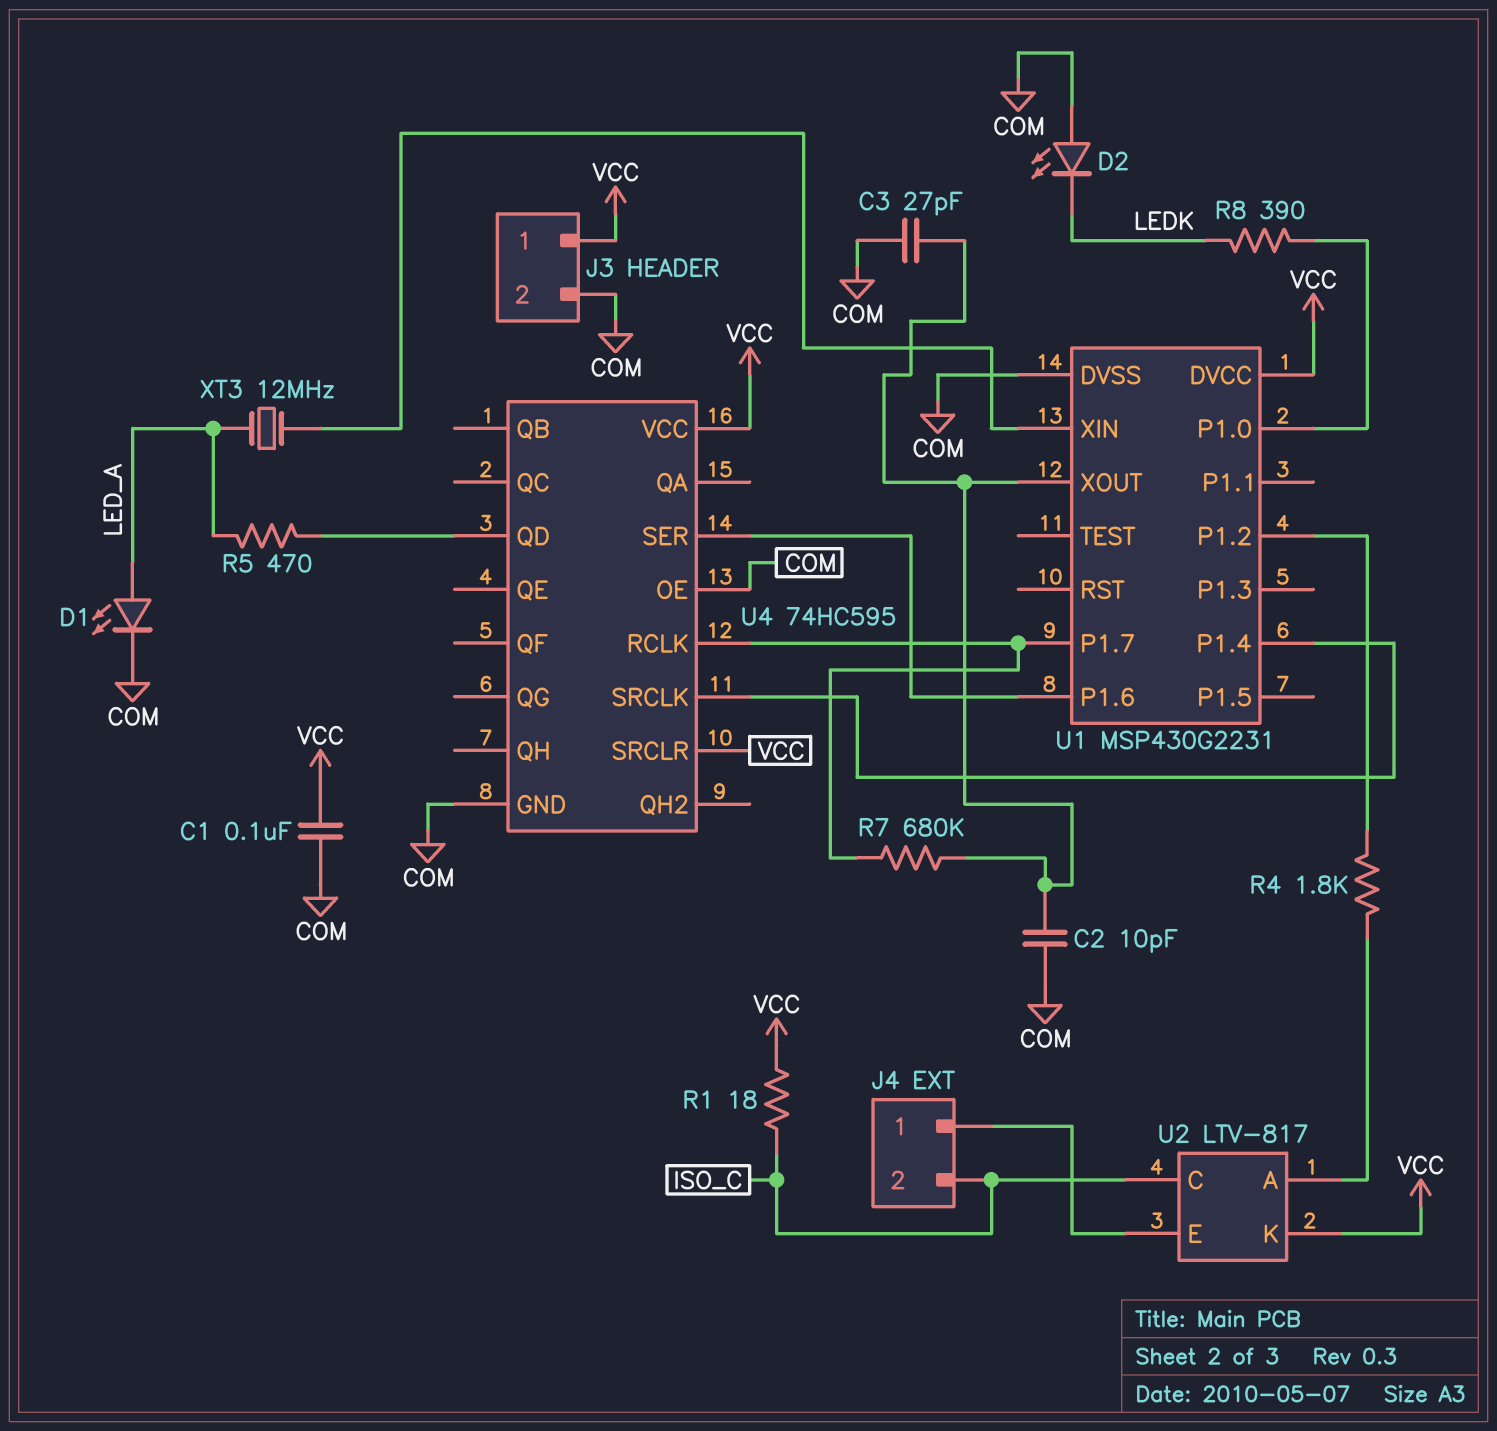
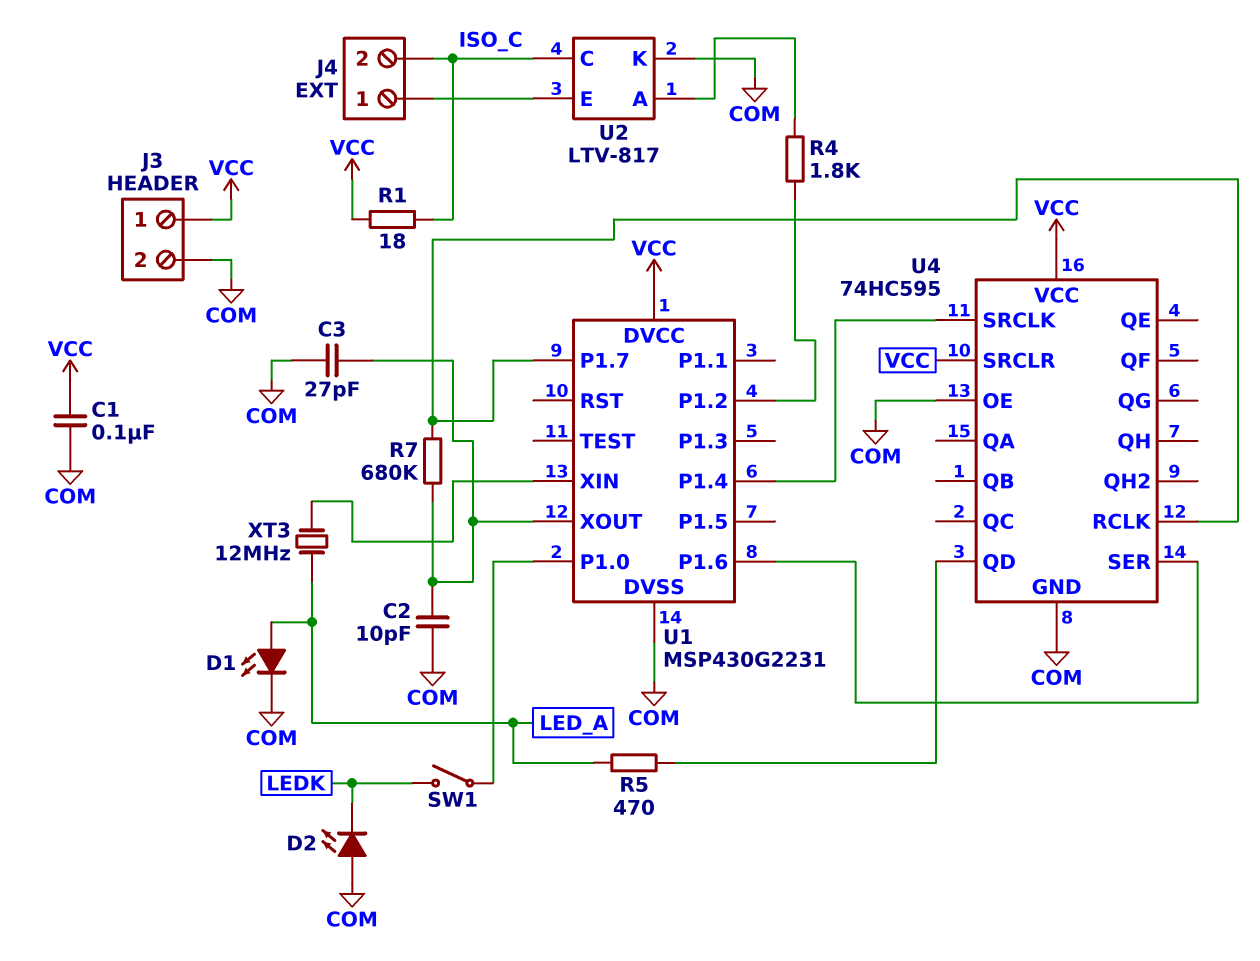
R8: 390 (LEDK, U1/P1.0) -> none
SW1: none -> switch (LEDK, U1/P1.0)
U2 pin K: VCC -> COM

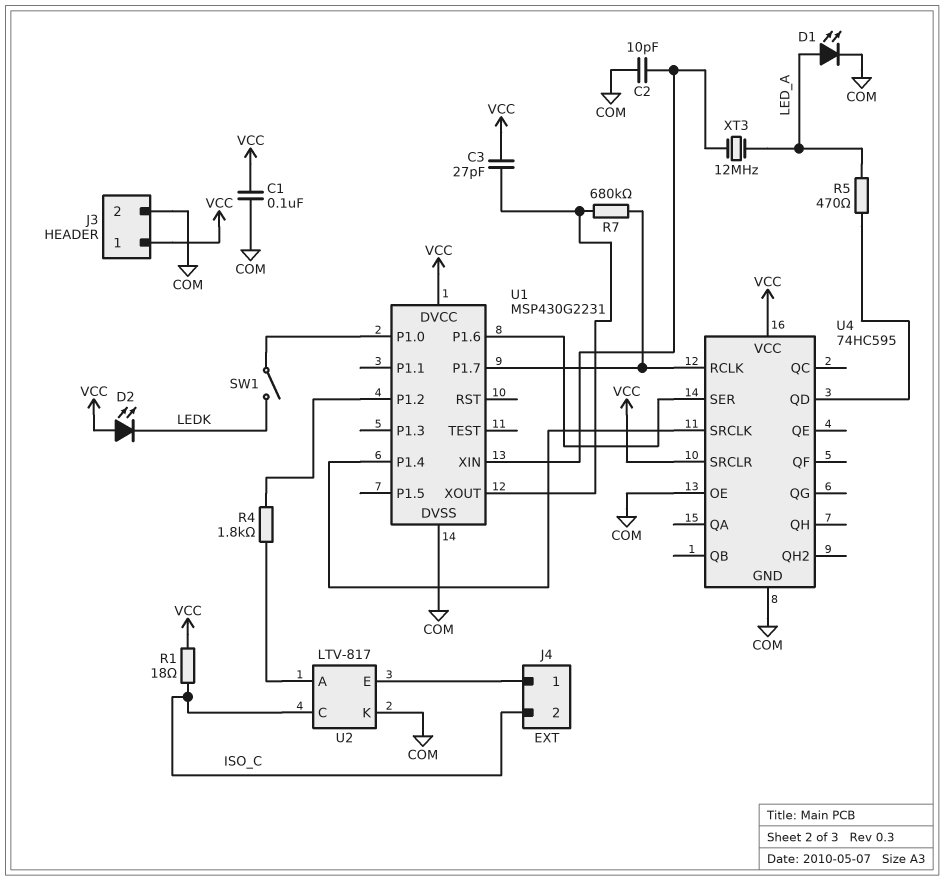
C2: 10pF (COM, U1/XOUT) -> 10pF (COM, U1/XIN)
C3: 27pF (COM, U1/XOUT) -> 27pF (U1/XOUT, VCC)
D2: LED (A COM, K LEDK) -> LED (A VCC, K LEDK)

